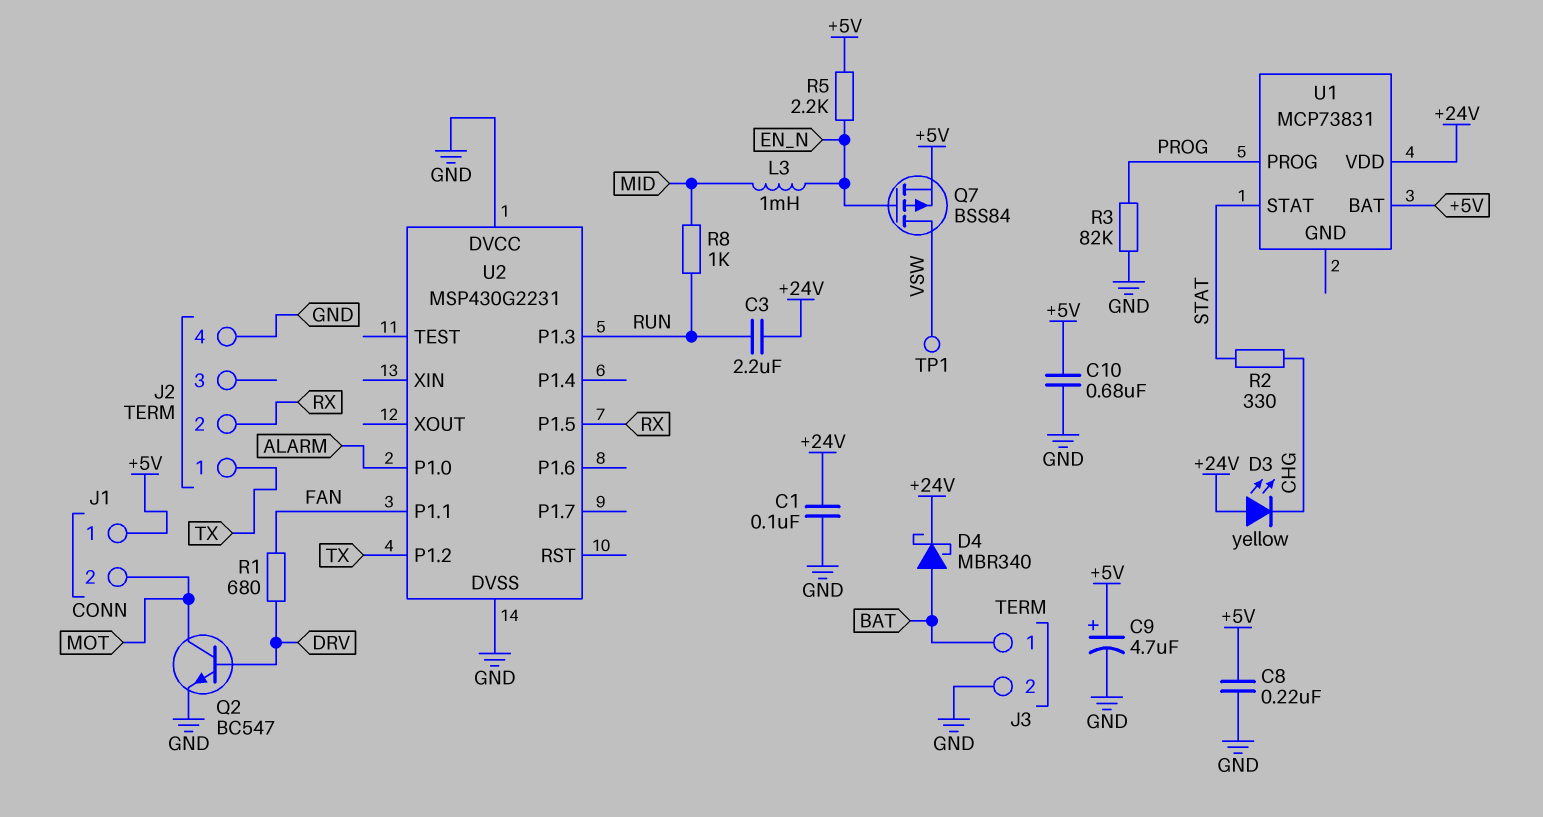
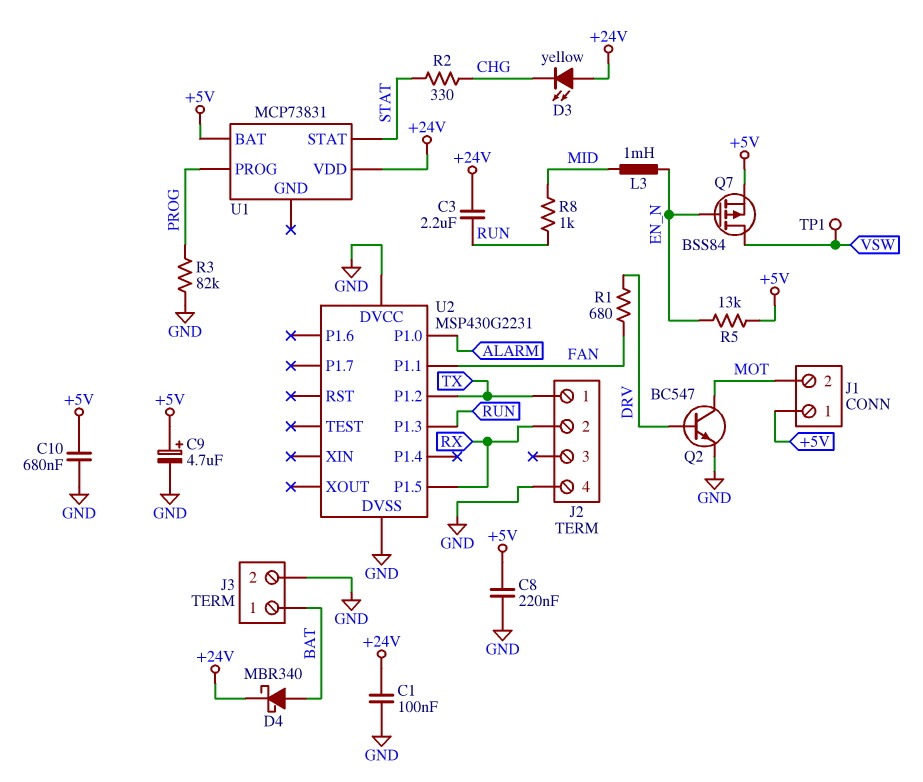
R5: 2.2k (+5V, EN_N) -> 13k (+5V, EN_N)

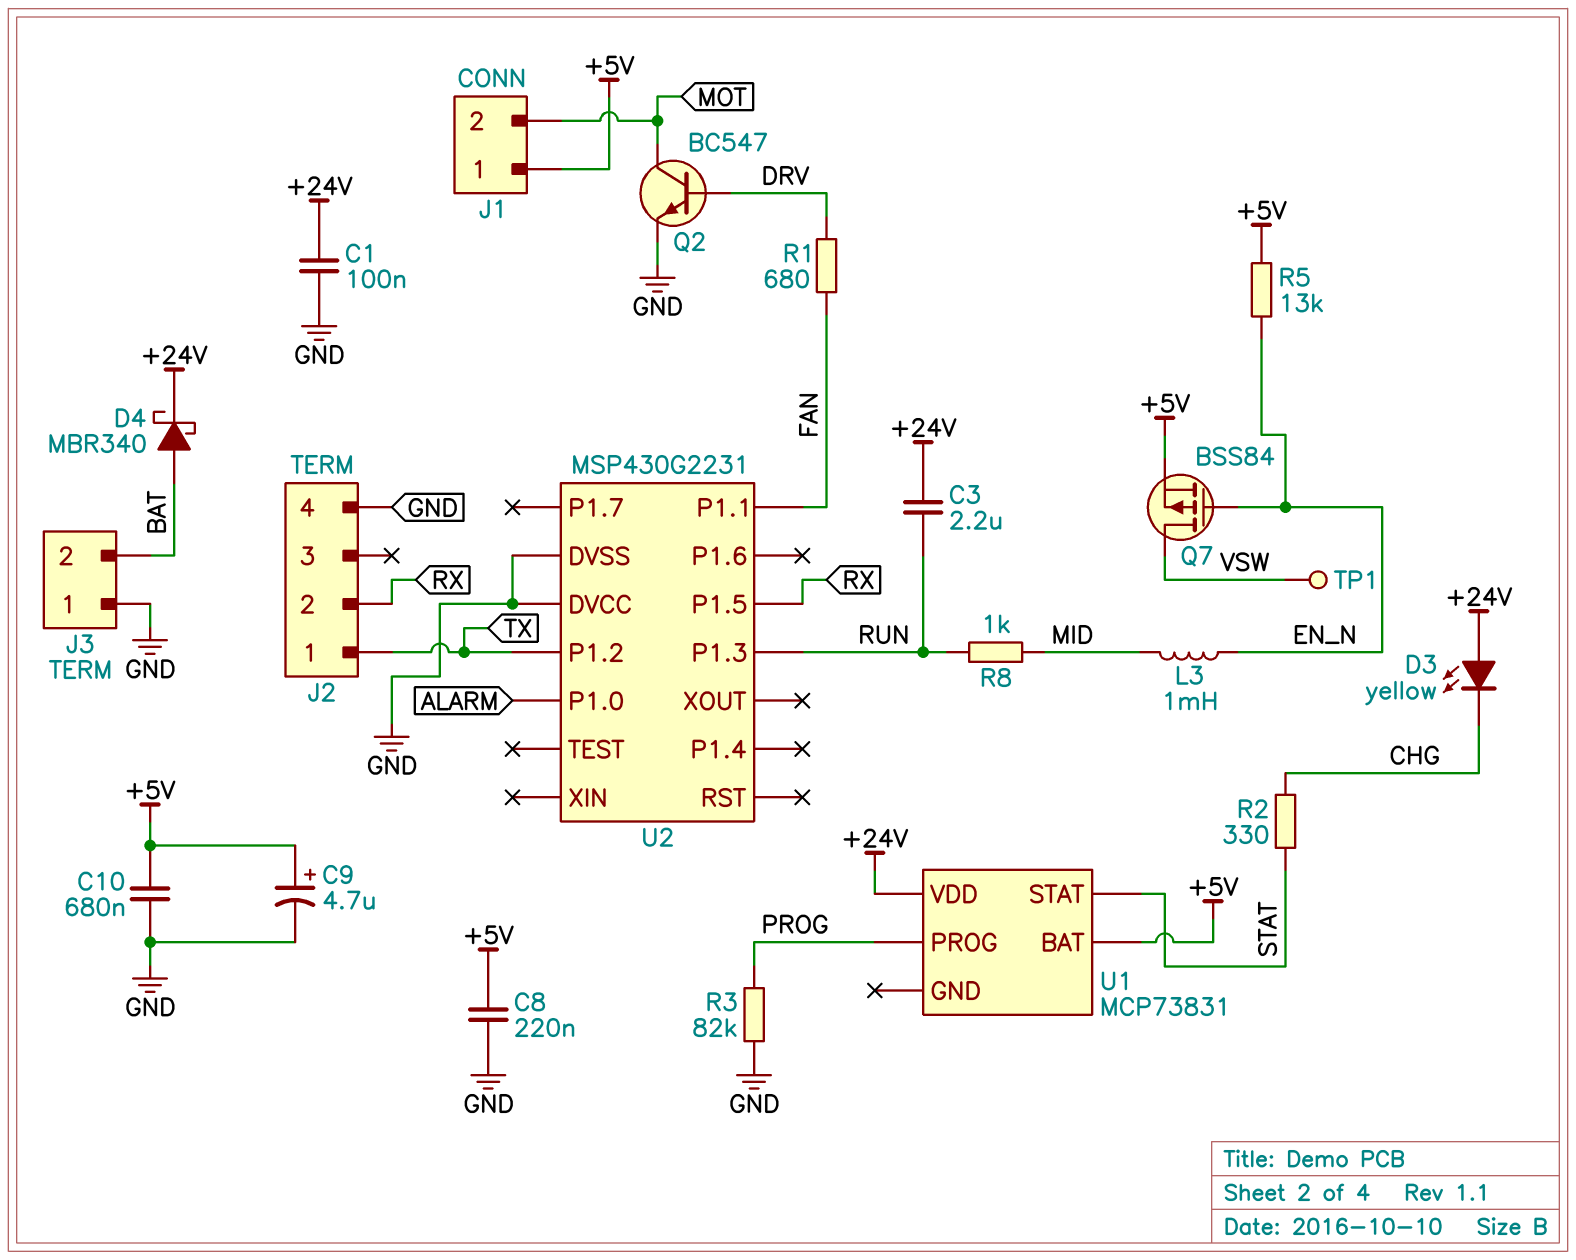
J3 pin 1: BAT -> GND
J3 pin 2: GND -> BAT

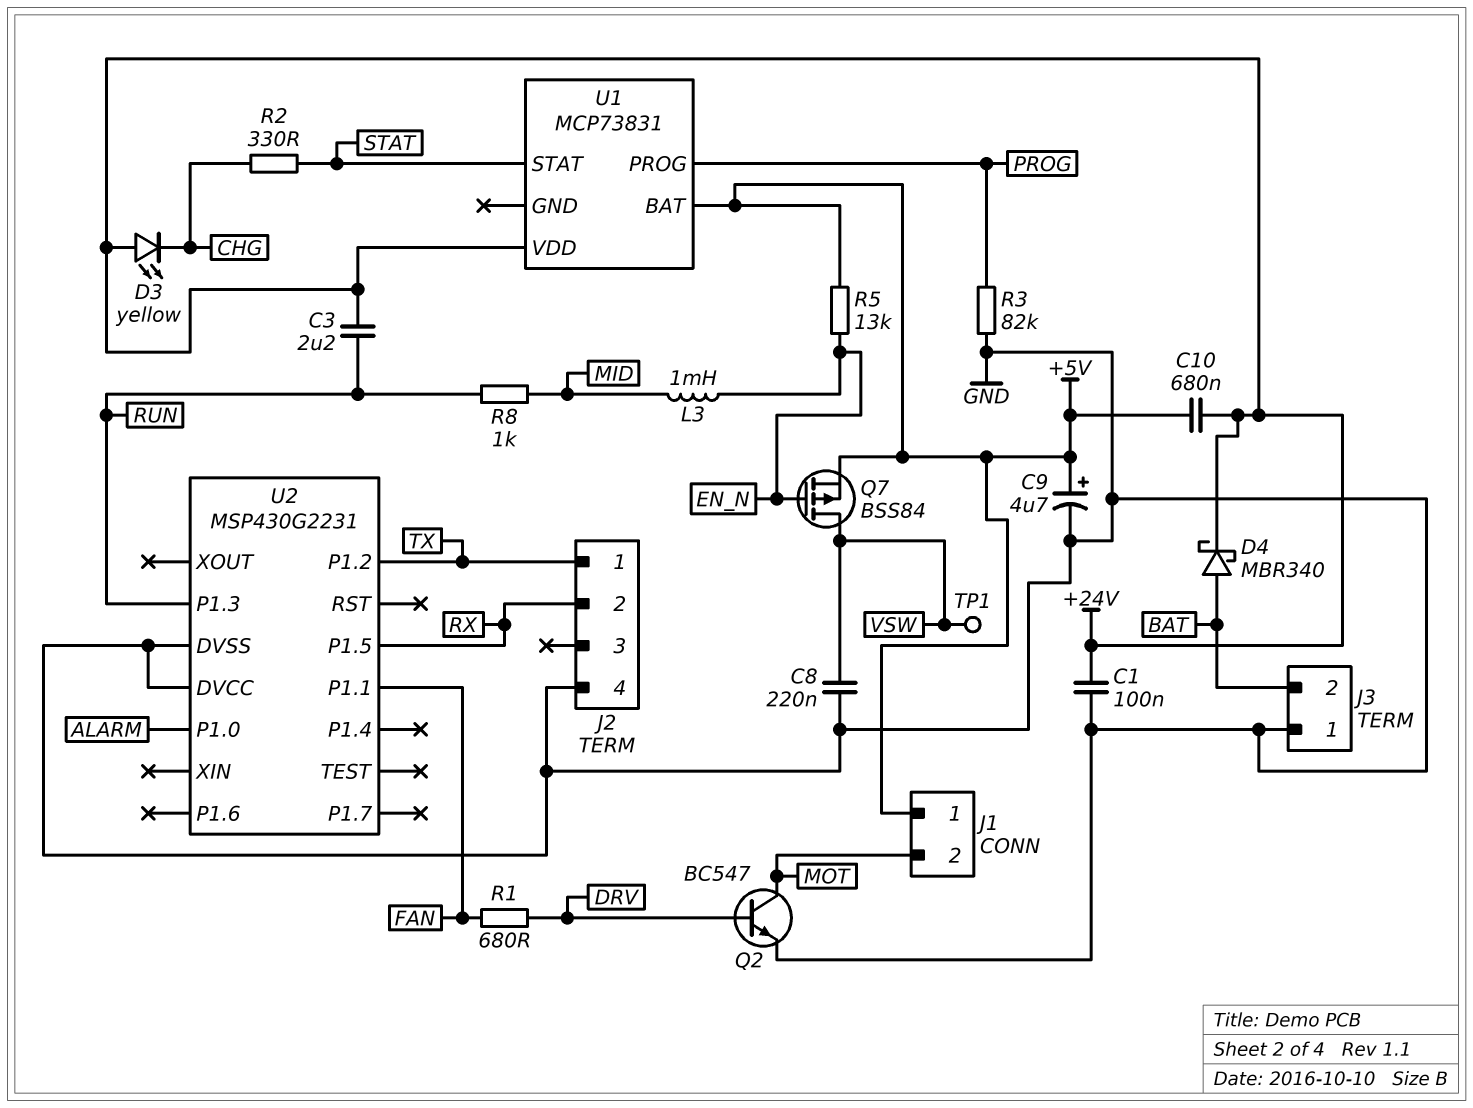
C8: 220nF (+5V, GND) -> 220nF (GND, VSW)
C10: 680nF (+5V, GND) -> 680nF (+5V, +24V)

